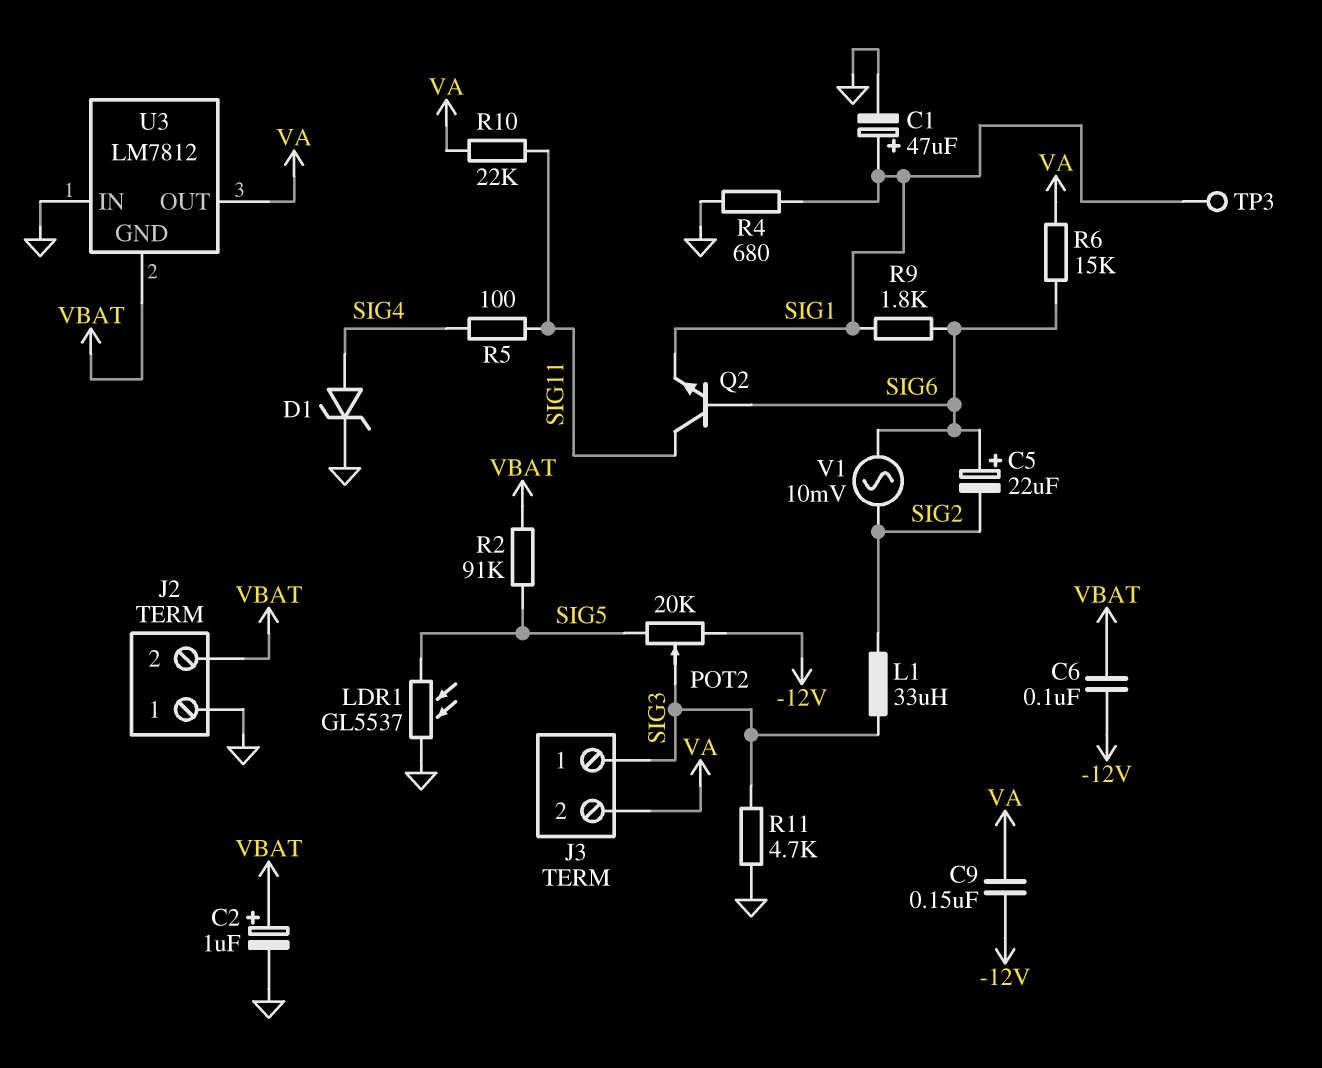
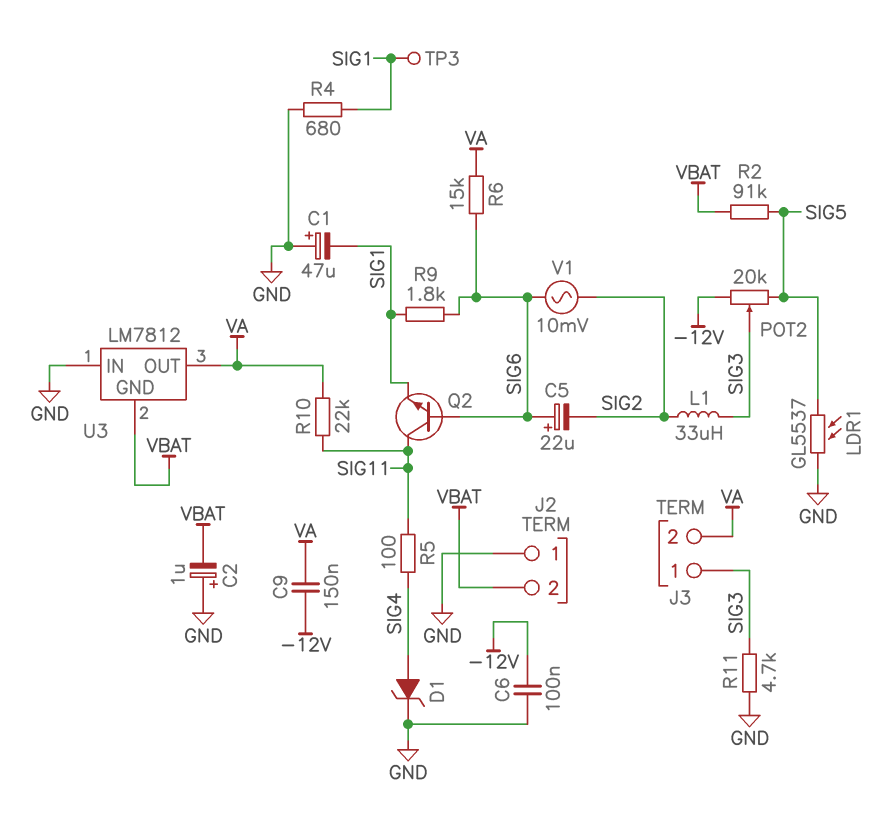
C1: 47uF (plus SIG1, minus GND) -> 47uF (plus GND, minus SIG1)
C2: 1uF (plus VBAT, minus GND) -> 1uF (plus GND, minus VBAT)
C6: 100nF (-12V, VBAT) -> 100nF (-12V, GND)

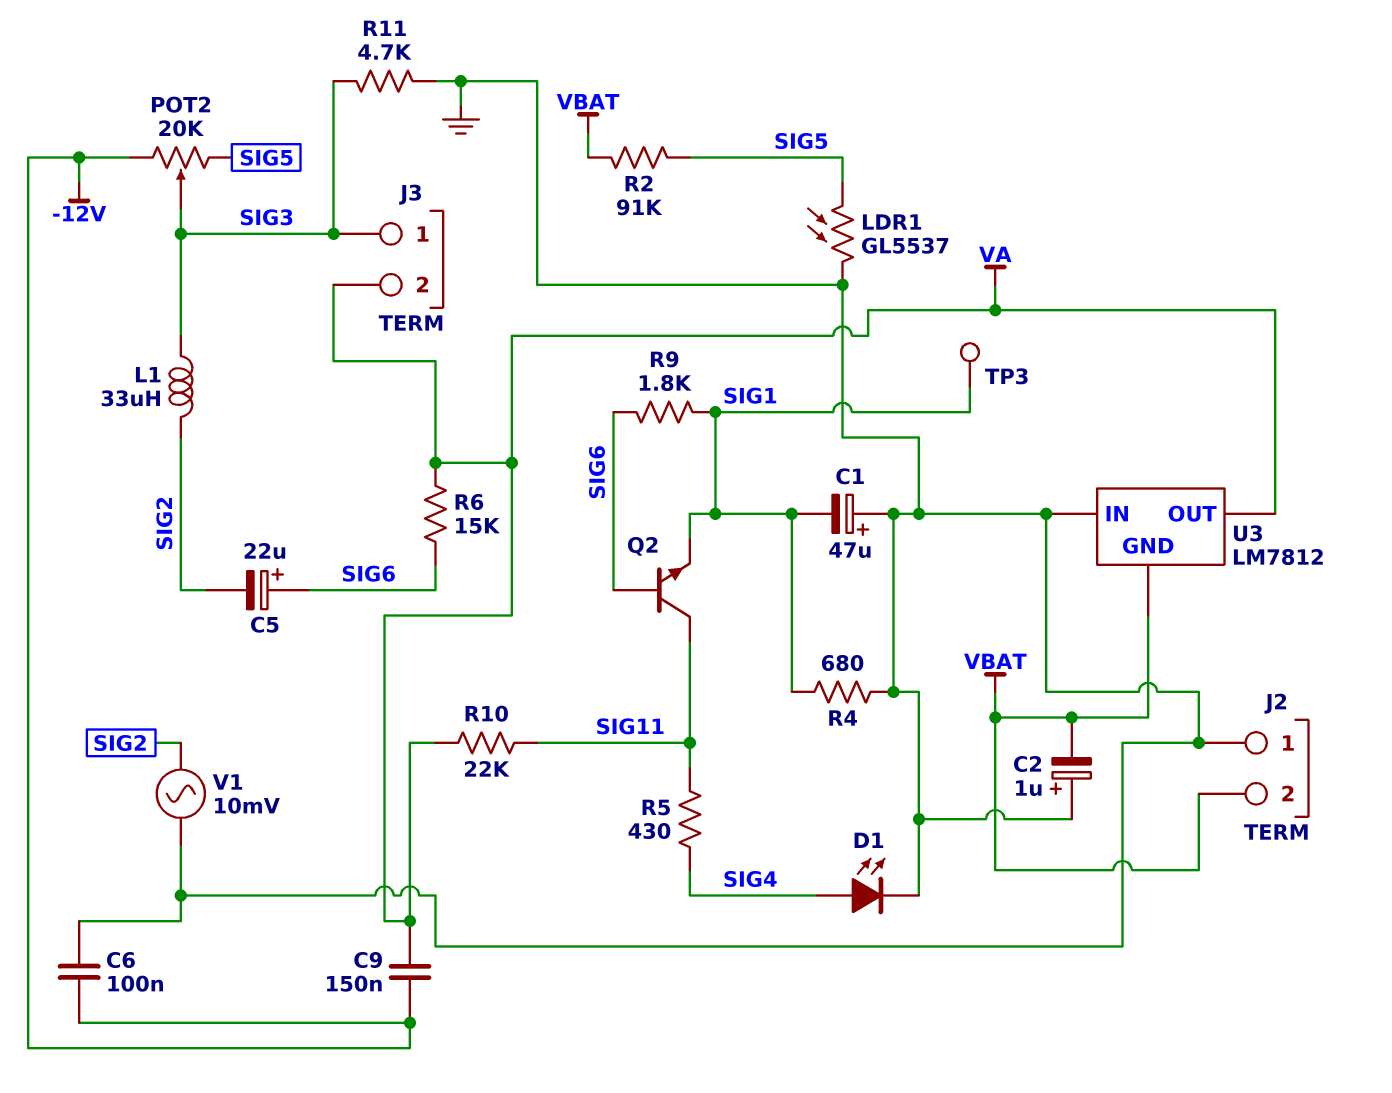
D1: zener (A SIG4, K GND) -> LED (A SIG4, K GND)
R5: 100 (SIG4, SIG11) -> 430 (SIG4, SIG11)
V1: AC 10mV (SIG2, SIG6) -> AC 10mV (GND, SIG2)

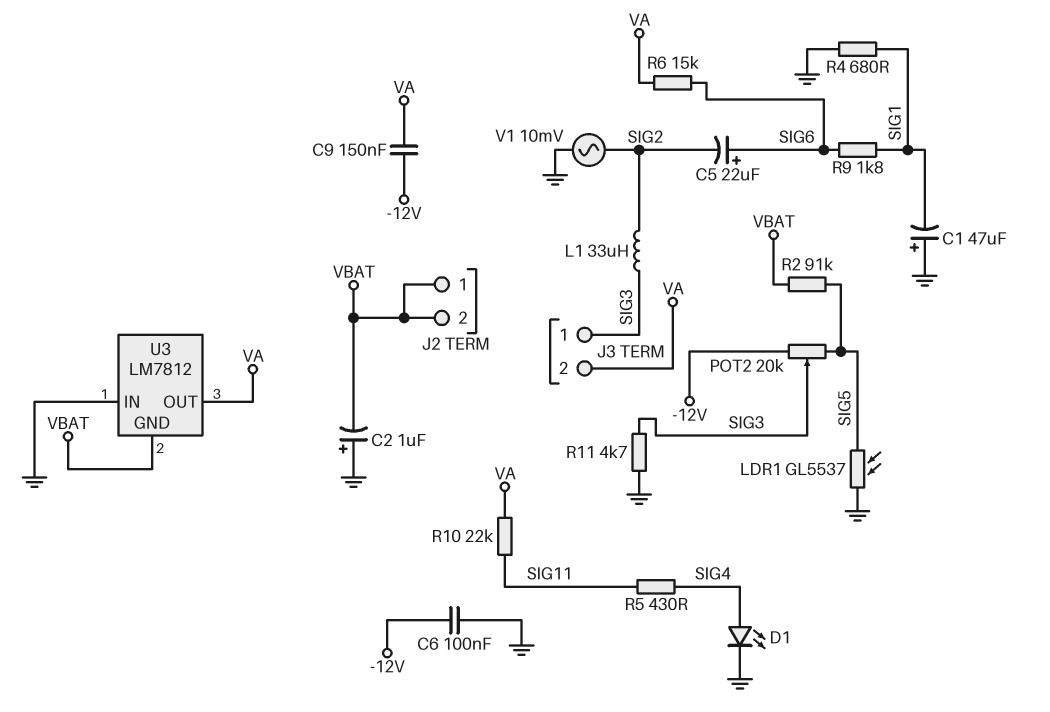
J2 pin 1: GND -> VBAT
Q2: NPN (B SIG6, C SIG11, E SIG1) -> none
TP3: test point (SIG1) -> none

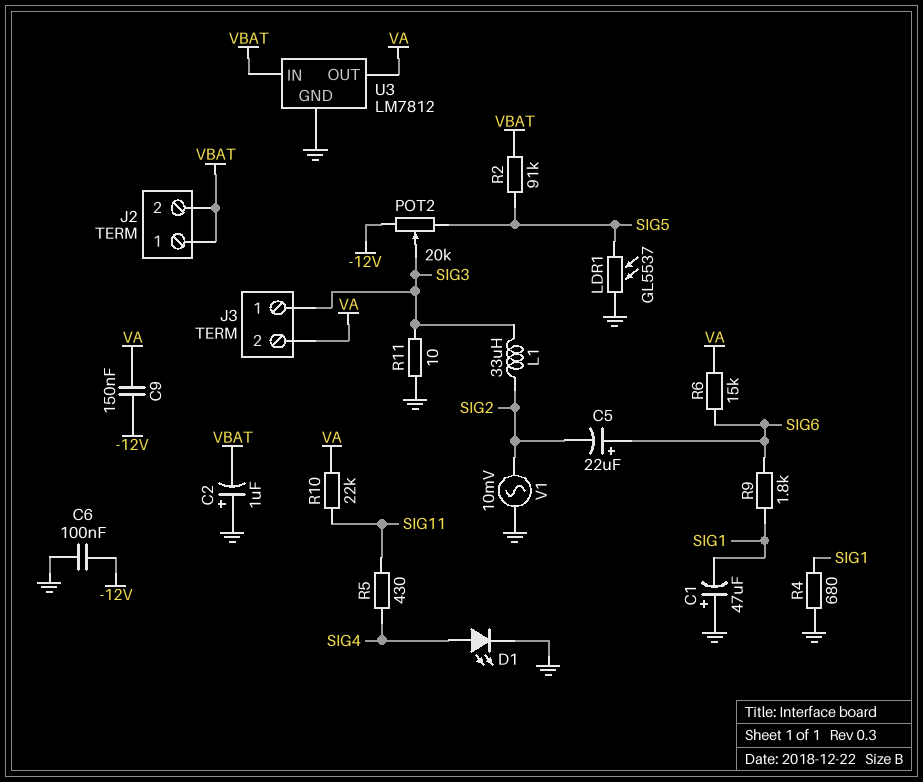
R11: 4.7k (GND, SIG3) -> 10 (GND, SIG3)
U3 pin GND: VBAT -> GND
U3 pin IN: GND -> VBAT

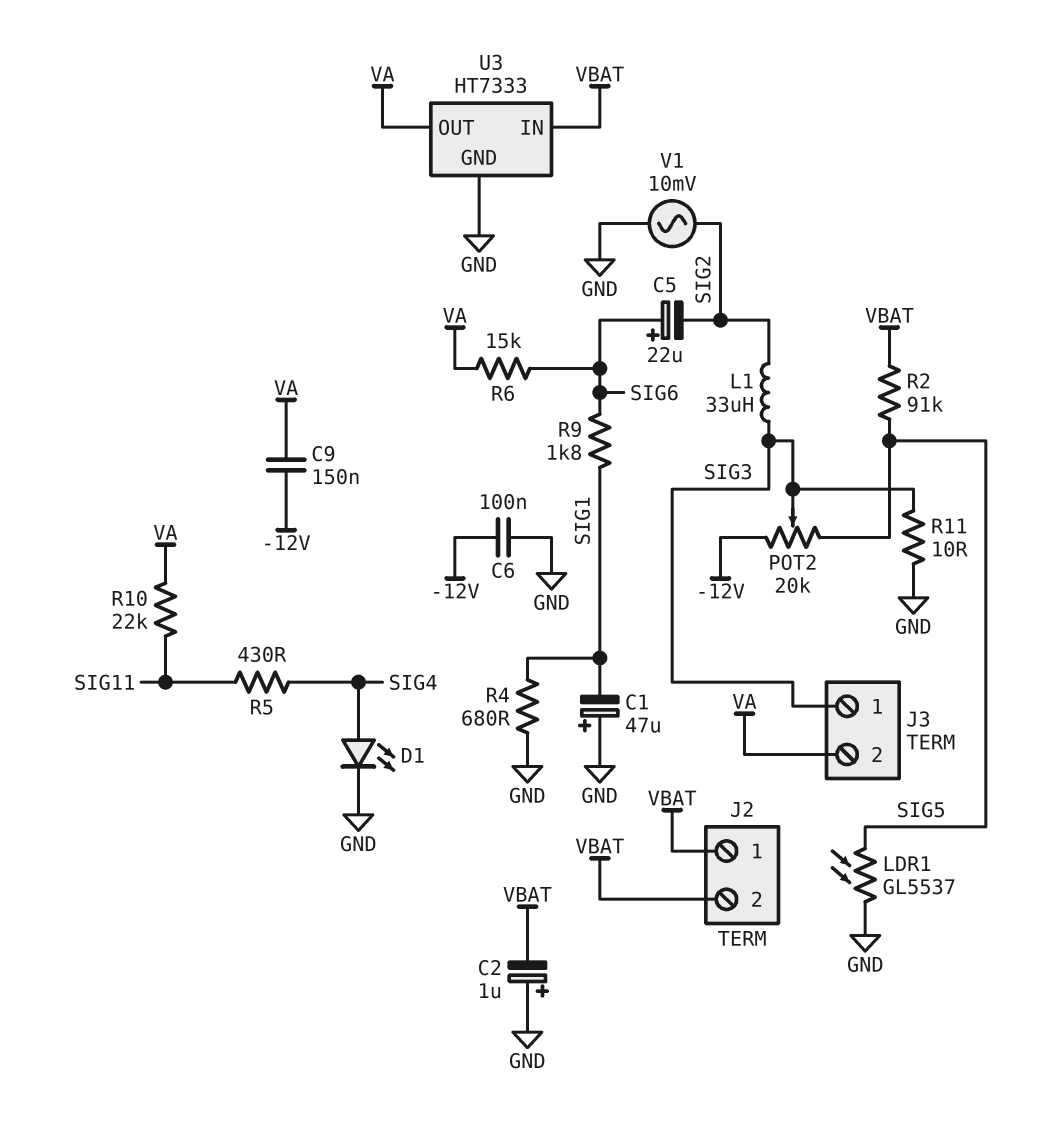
U3: LM7812 -> HT7333

